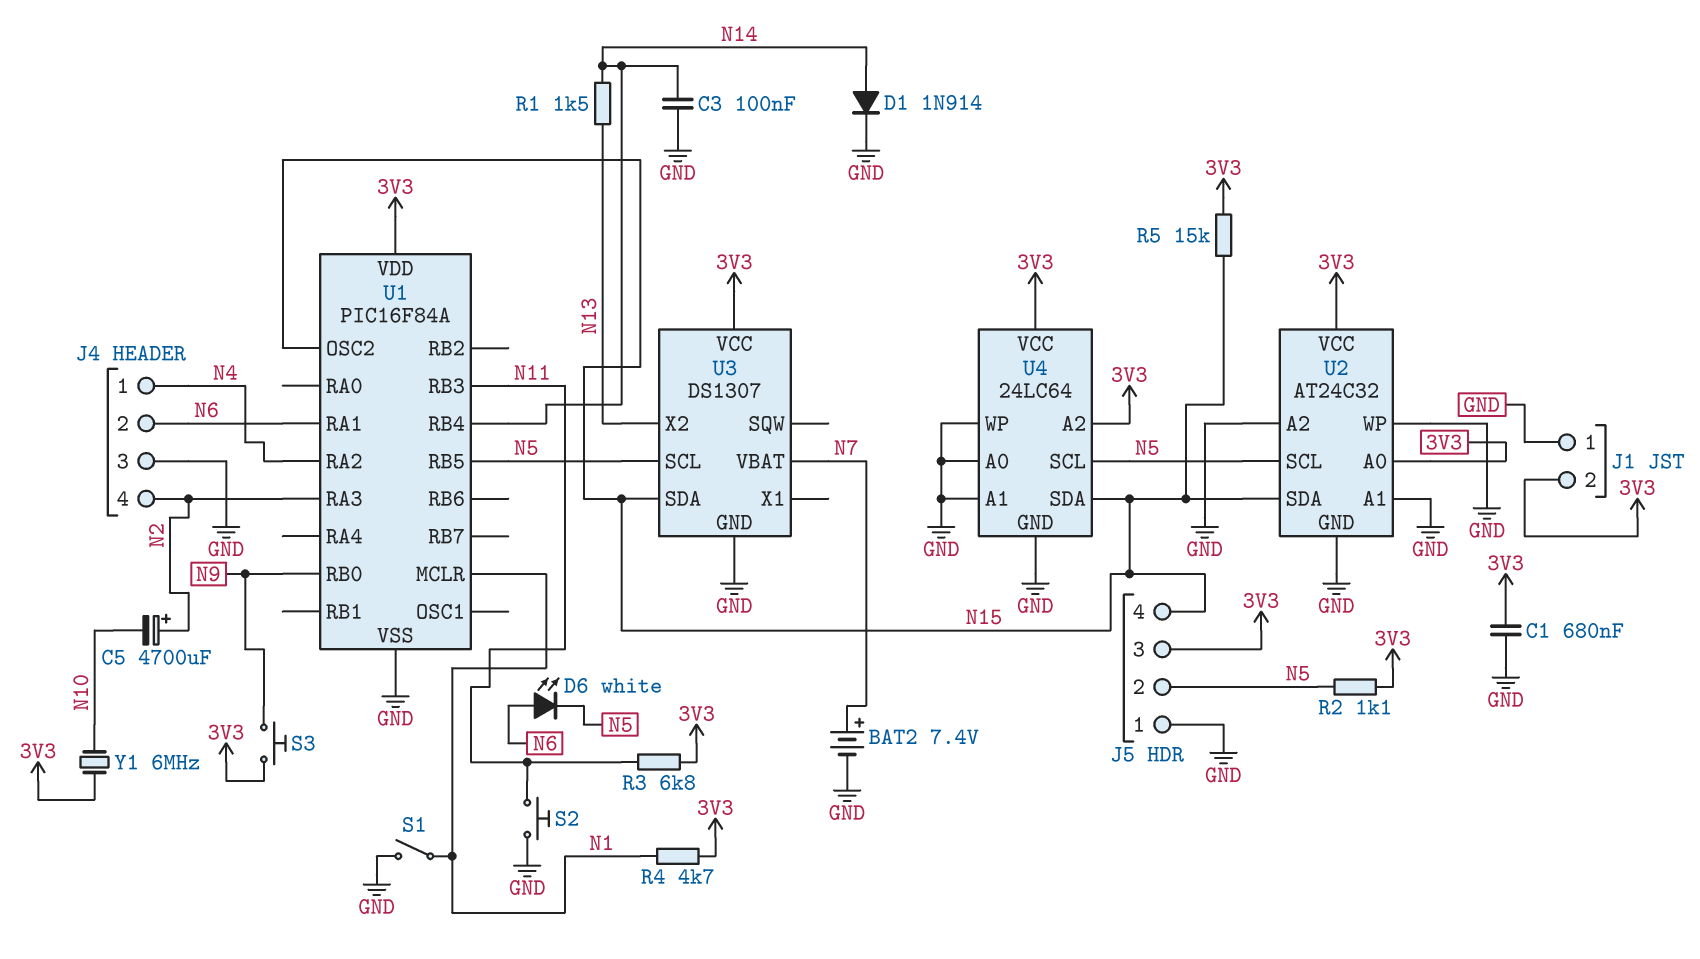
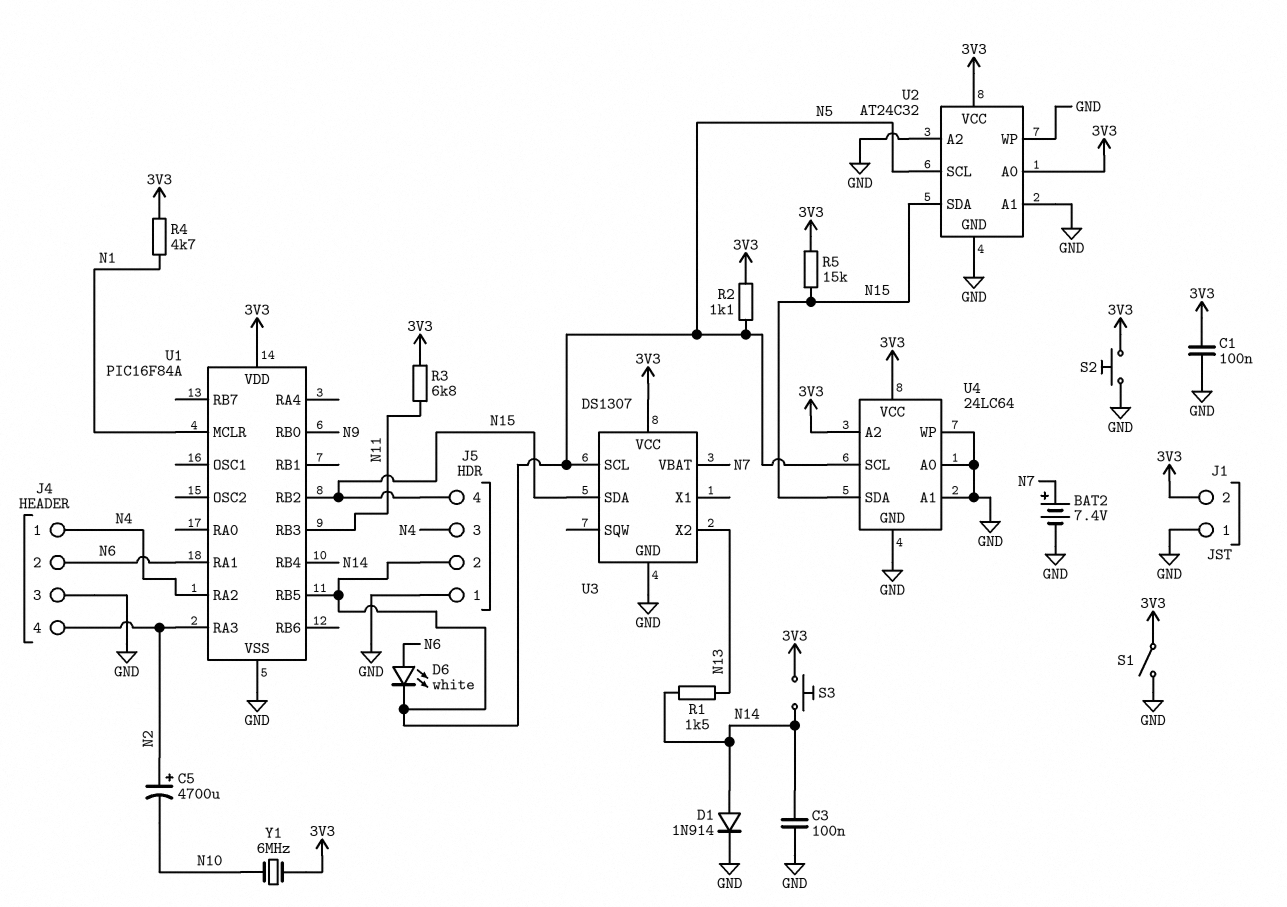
C1: 680nF (3V3, GND) -> 100nF (3V3, GND)
J5 pin 3: 3V3 -> N4
S1: switch (GND, N1) -> switch (3V3, GND)
S2: button (GND, N11) -> button (3V3, GND)
S3: button (3V3, N9) -> button (3V3, N14)
U1 pin OSC2: N15 -> none
U1 pin RB2: none -> N15

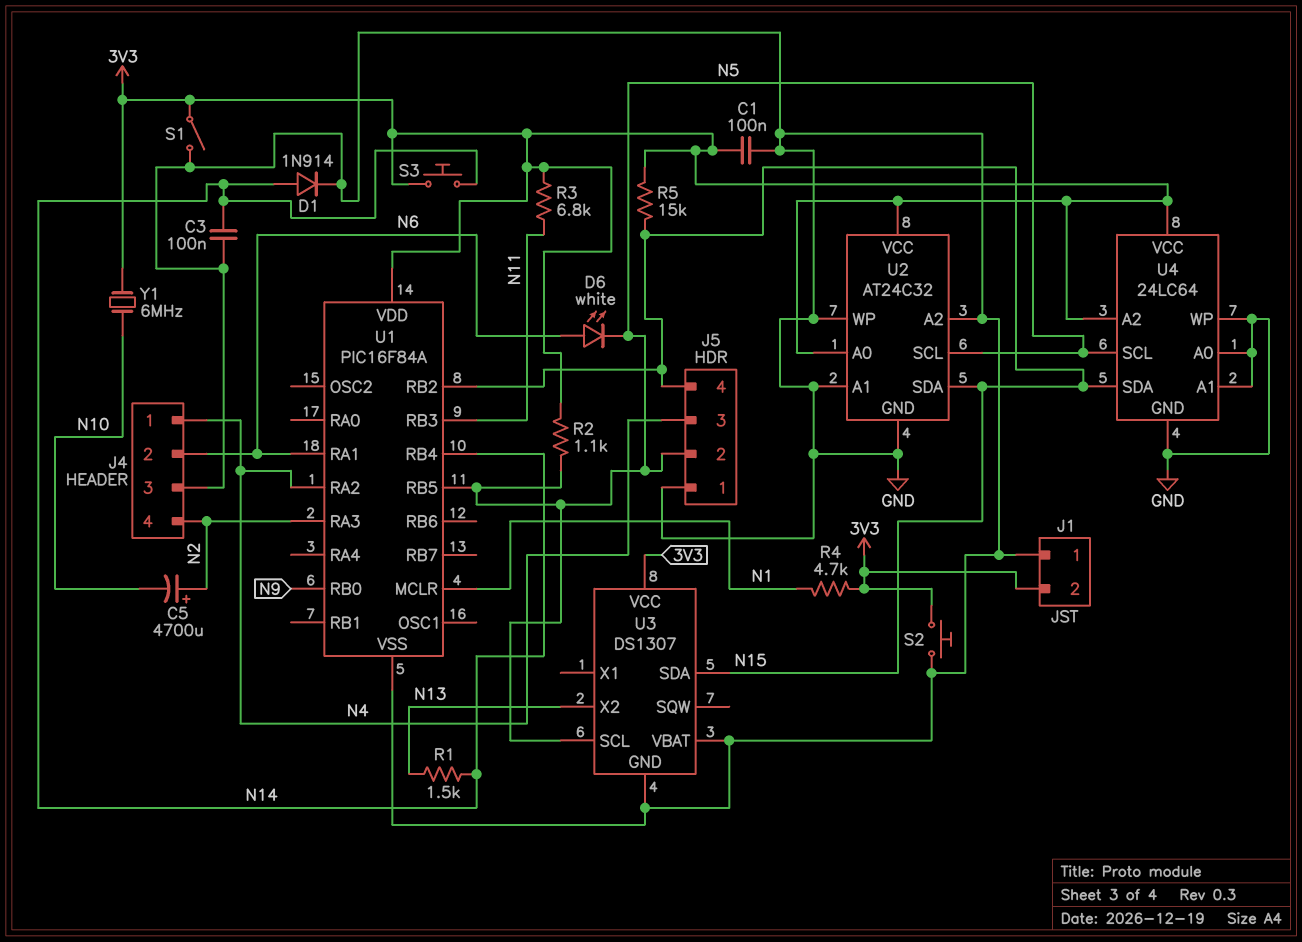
BAT2: 7.4V (plus N7, minus GND) -> none
U3 pin VBAT: N7 -> GND

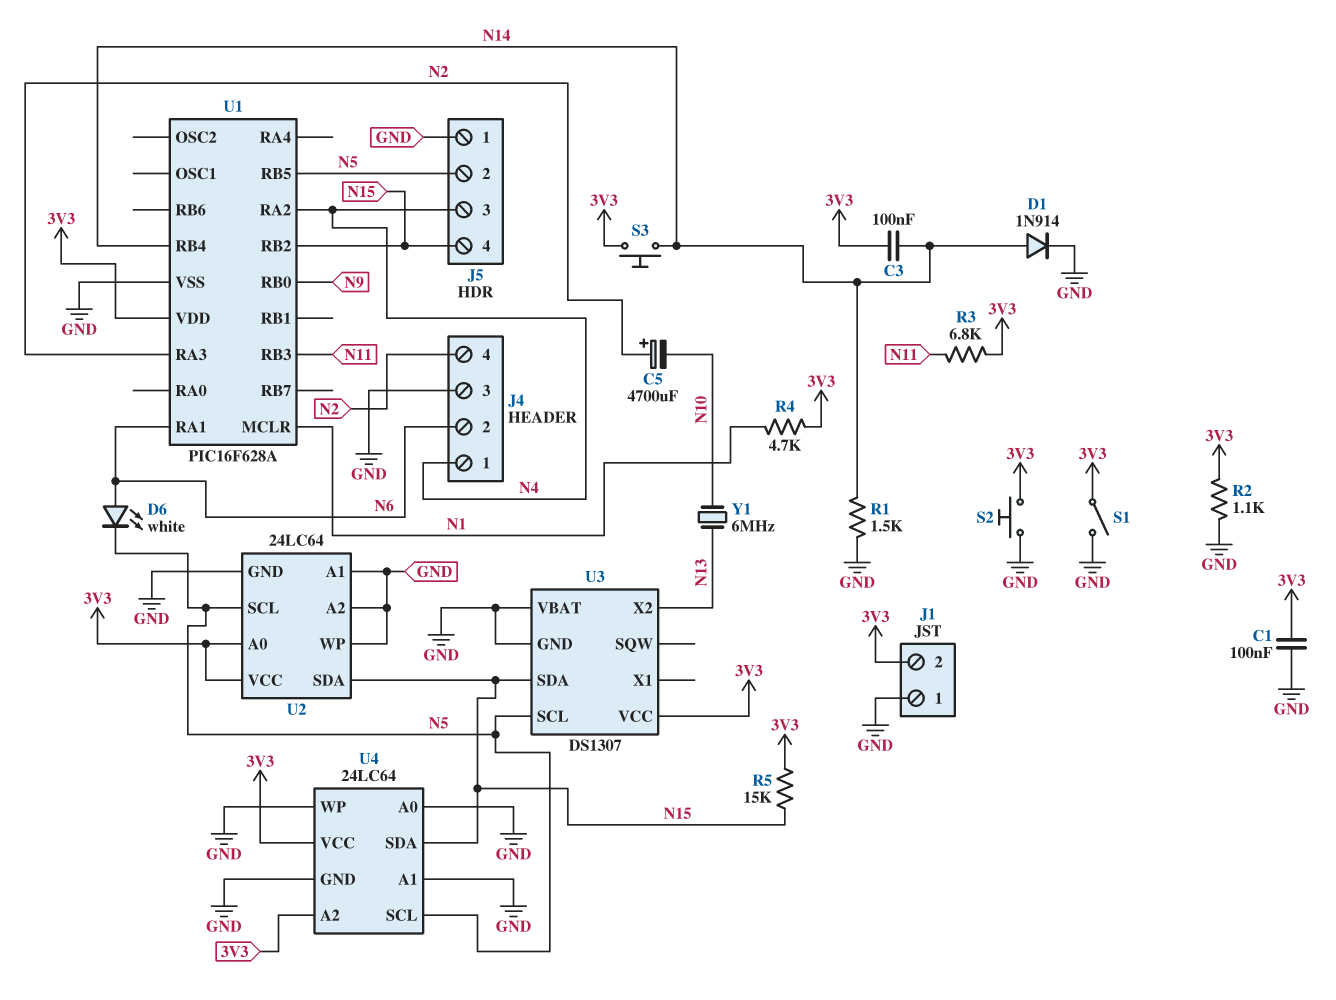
C3: 100nF (GND, N14) -> 100nF (3V3, N14)
R1: 1.5k (N13, N14) -> 1.5k (GND, N14)
R2: 1.1k (3V3, N5) -> 1.1k (3V3, GND)
U1: PIC16F84A -> PIC16F628A
U2: AT24C32 -> 24LC64
Y1: 6MHz (3V3, N10) -> 6MHz (N10, N13)

